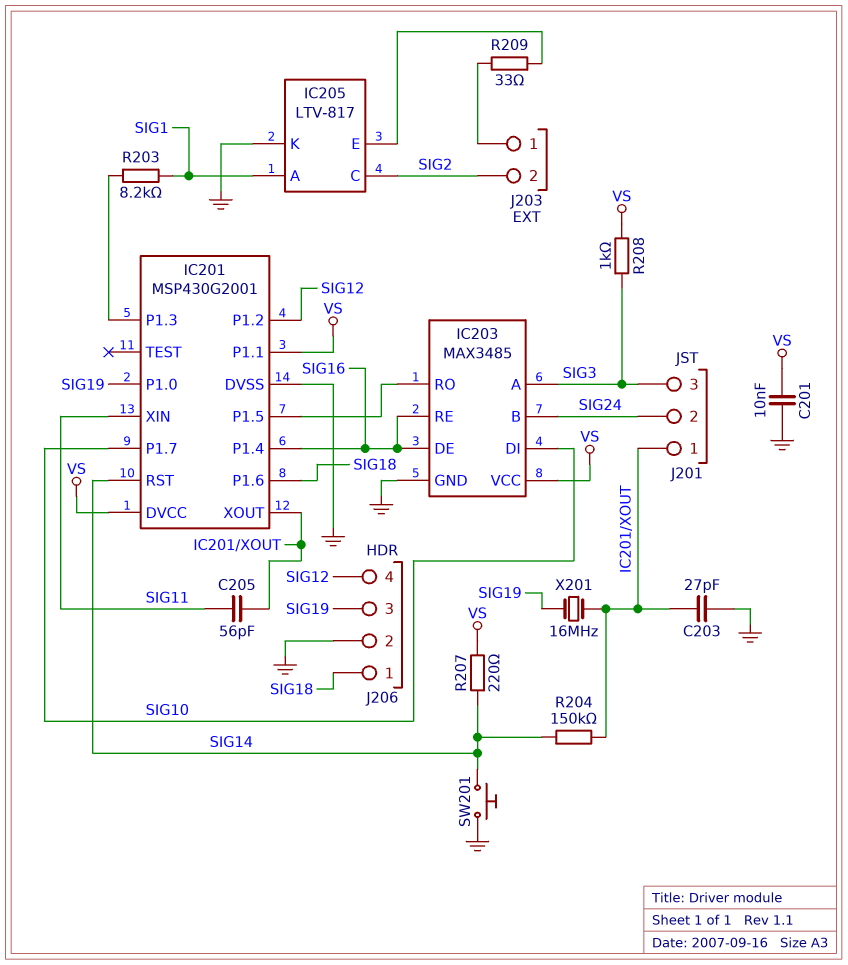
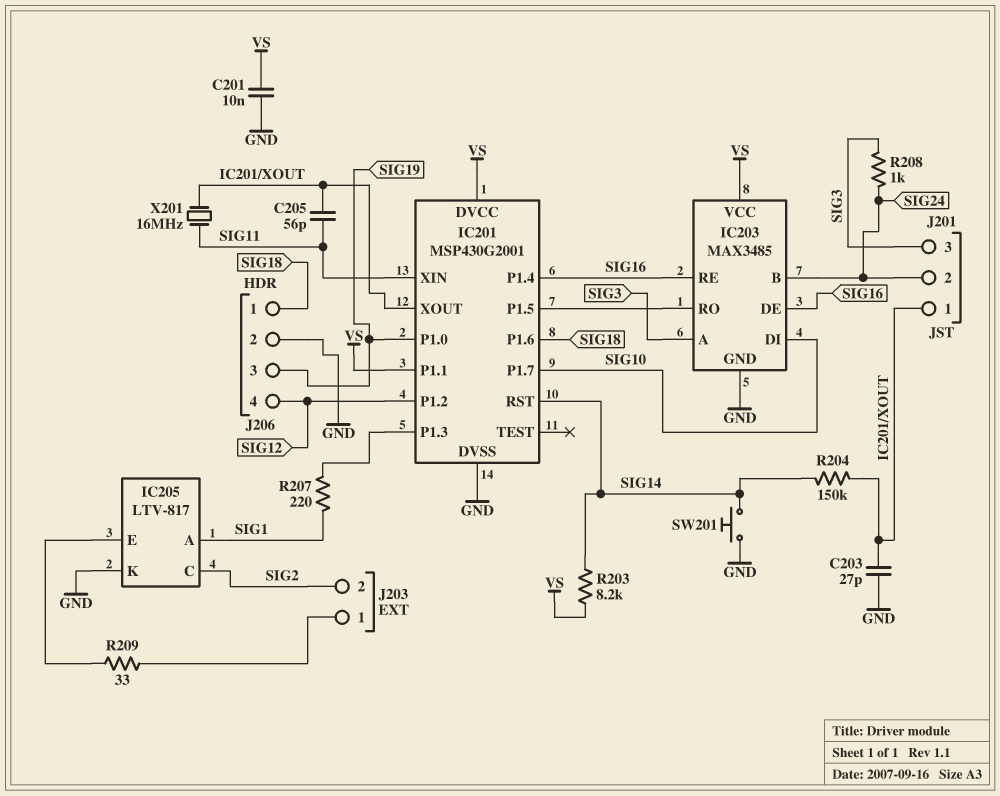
R203: 8.2k (IC201/P1.3, SIG1) -> 8.2k (SIG14, VS)
R207: 220 (SIG14, VS) -> 220 (IC201/P1.3, SIG1)
R208: 1k (SIG3, VS) -> 1k (SIG3, SIG24)
X201: 16MHz (IC201/XOUT, SIG19) -> 16MHz (IC201/XOUT, SIG11)

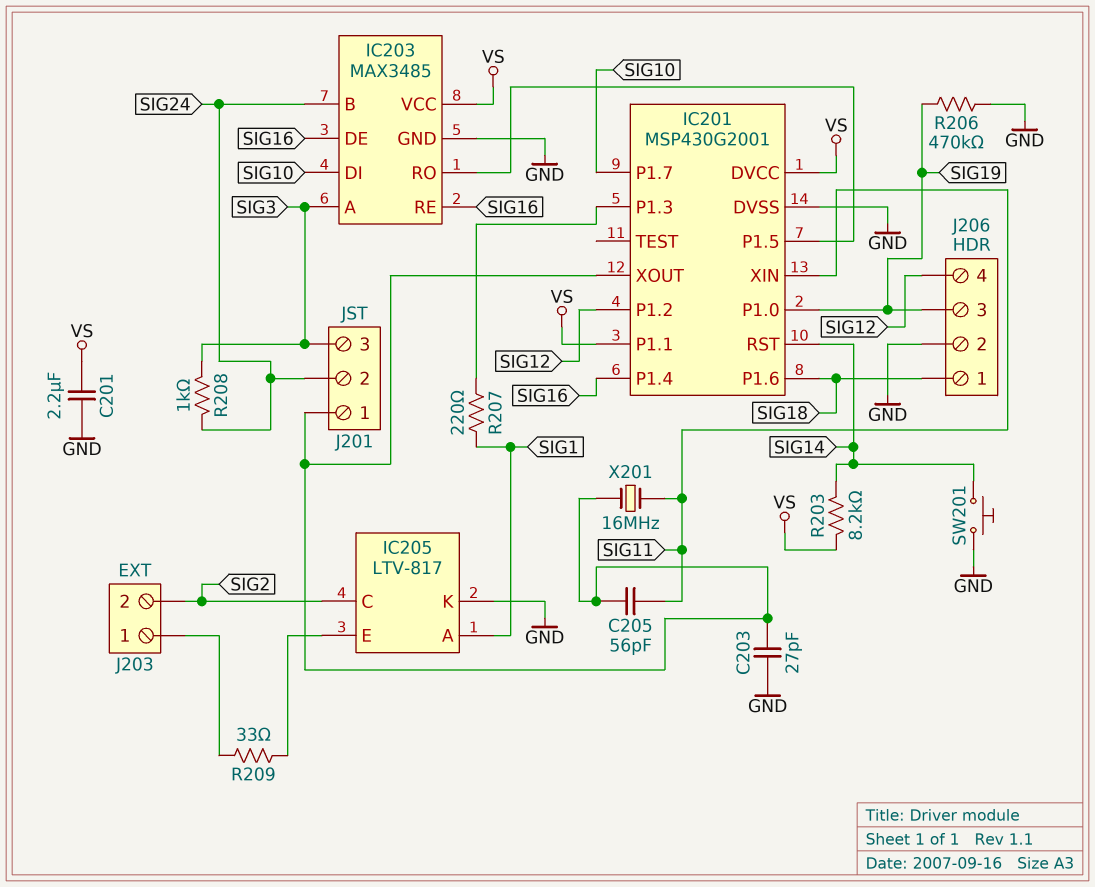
C201: 10nF (GND, VS) -> 2.2uF (GND, VS)
R204: 150k (IC201/XOUT, SIG14) -> none
R206: none -> 470k (GND, SIG19)

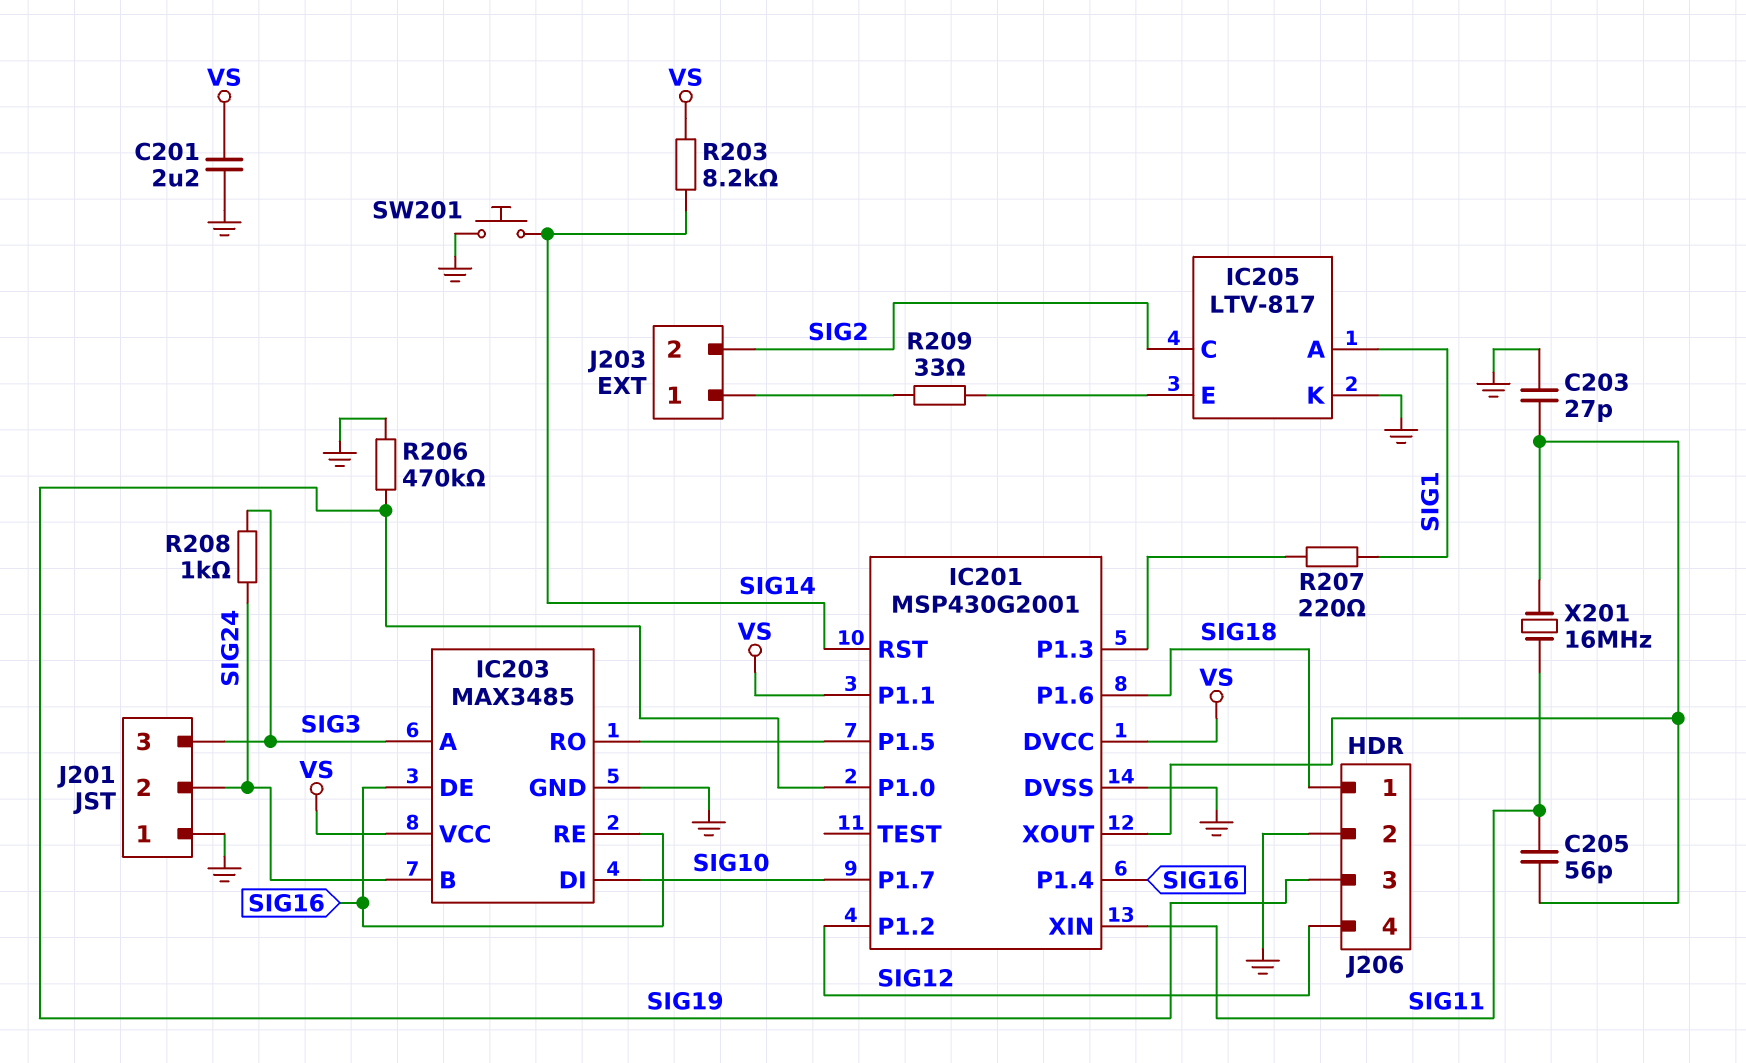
J201 pin 1: IC201/XOUT -> GND

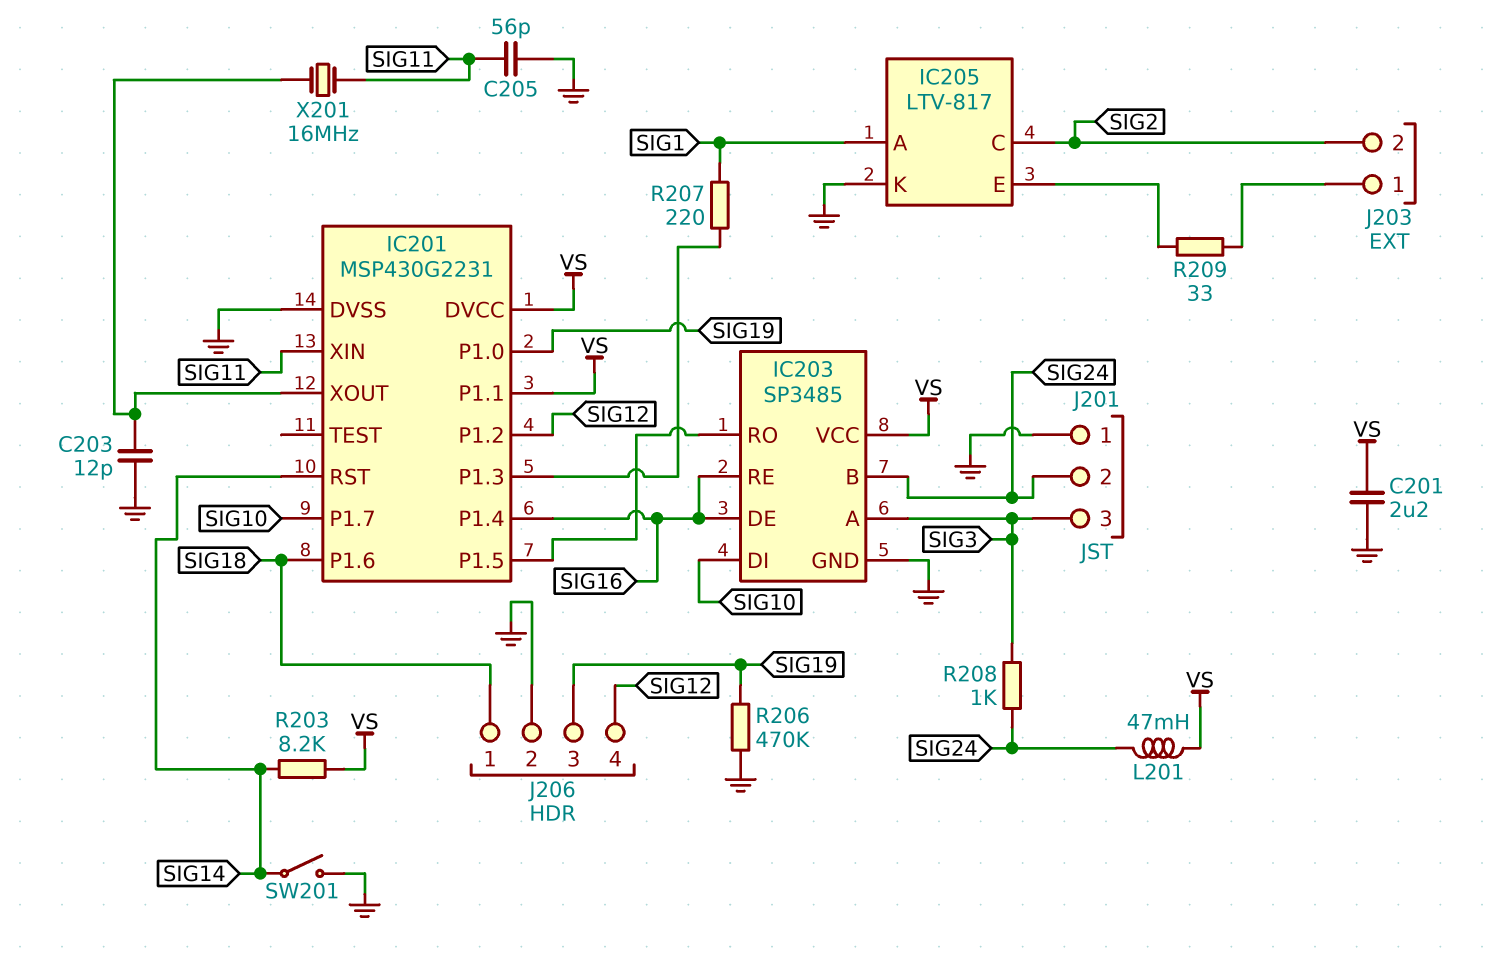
C203: 27pF (GND, IC201/XOUT) -> 12pF (GND, IC201/XOUT)
C205: 56pF (IC201/XOUT, SIG11) -> 56pF (GND, SIG11)
IC201: MSP430G2001 -> MSP430G2231
IC203: MAX3485 -> SP3485
L201: none -> 47mH (SIG24, VS)
SW201: button (GND, SIG14) -> switch (GND, SIG14)

